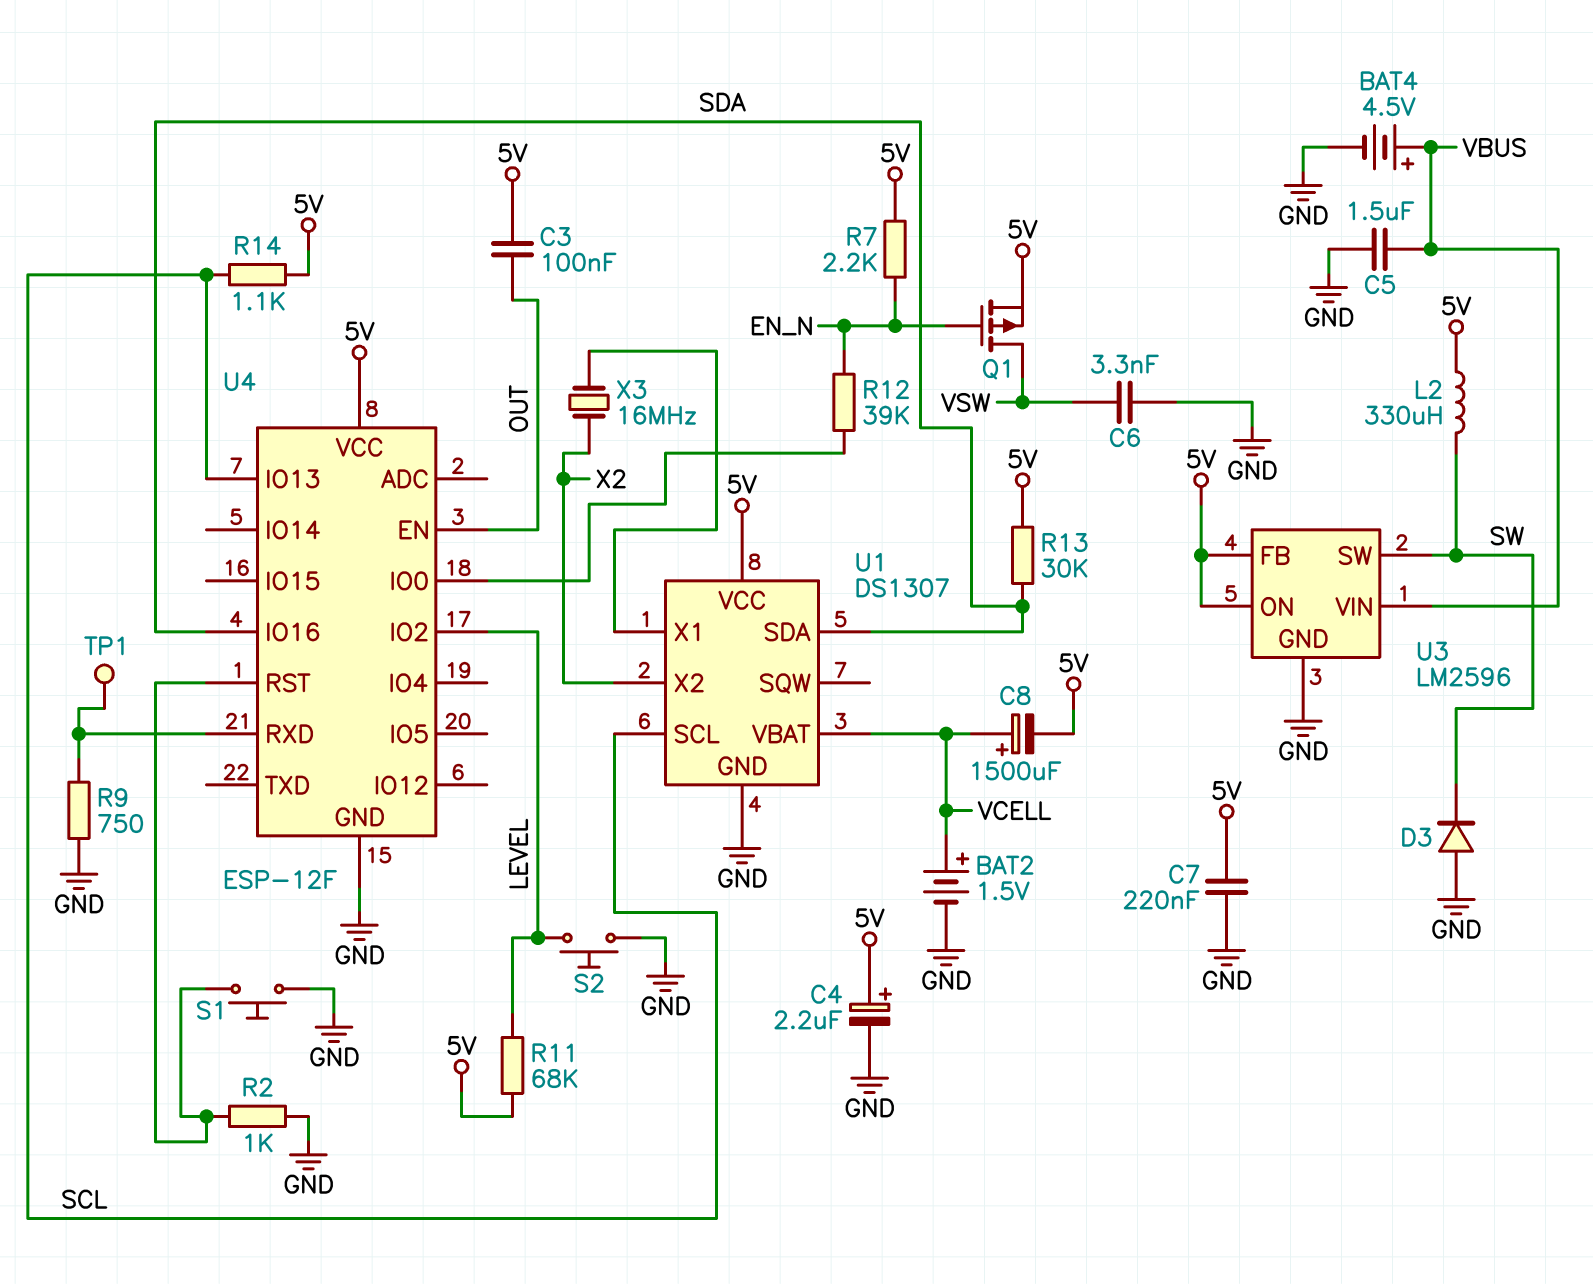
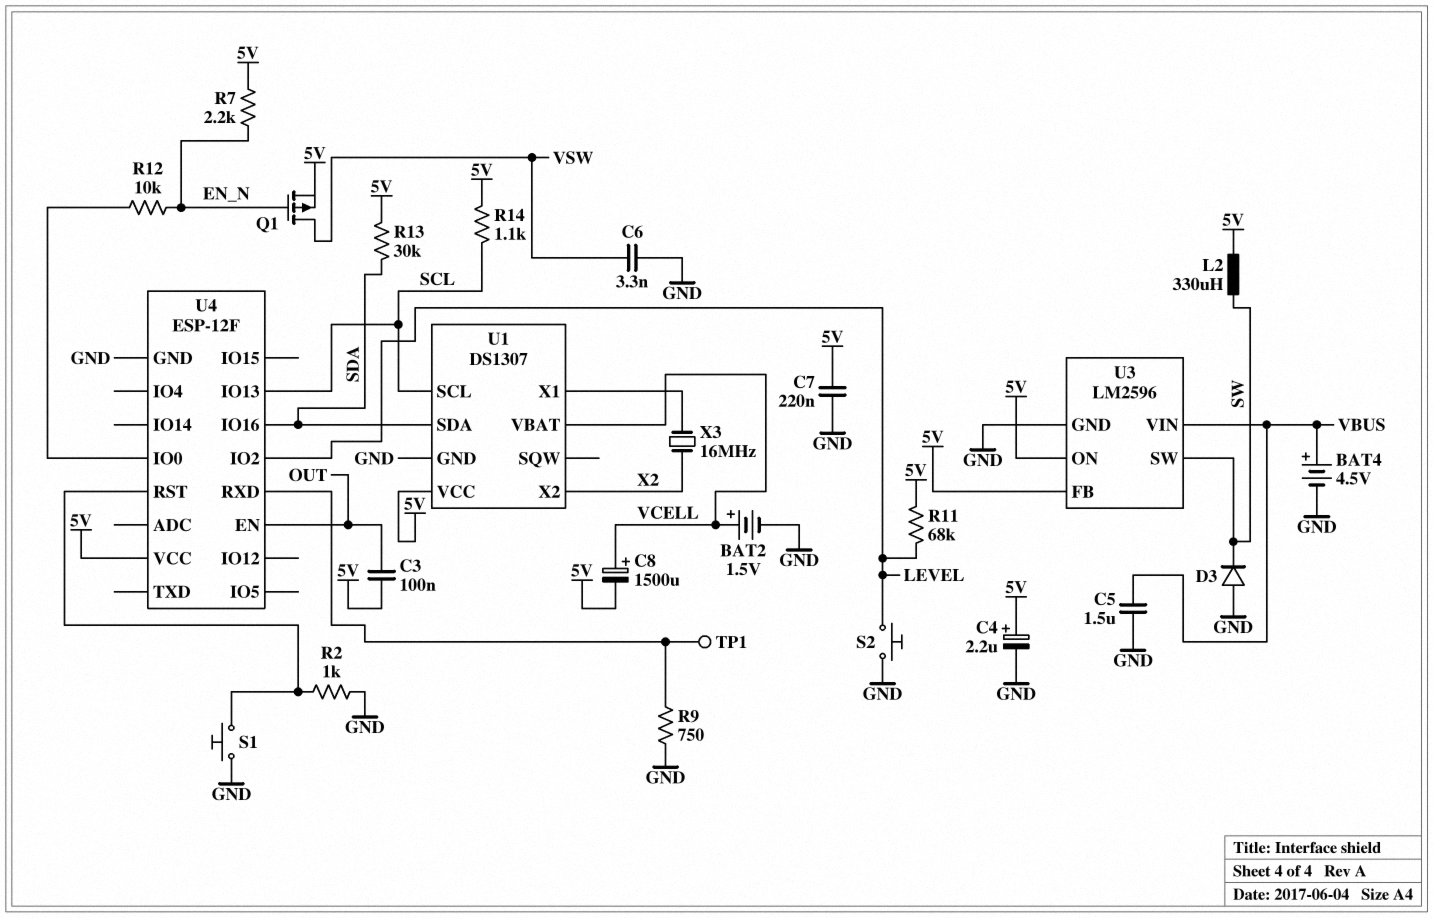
R12: 39k (EN_N, U4/IO0) -> 10k (EN_N, U4/IO0)

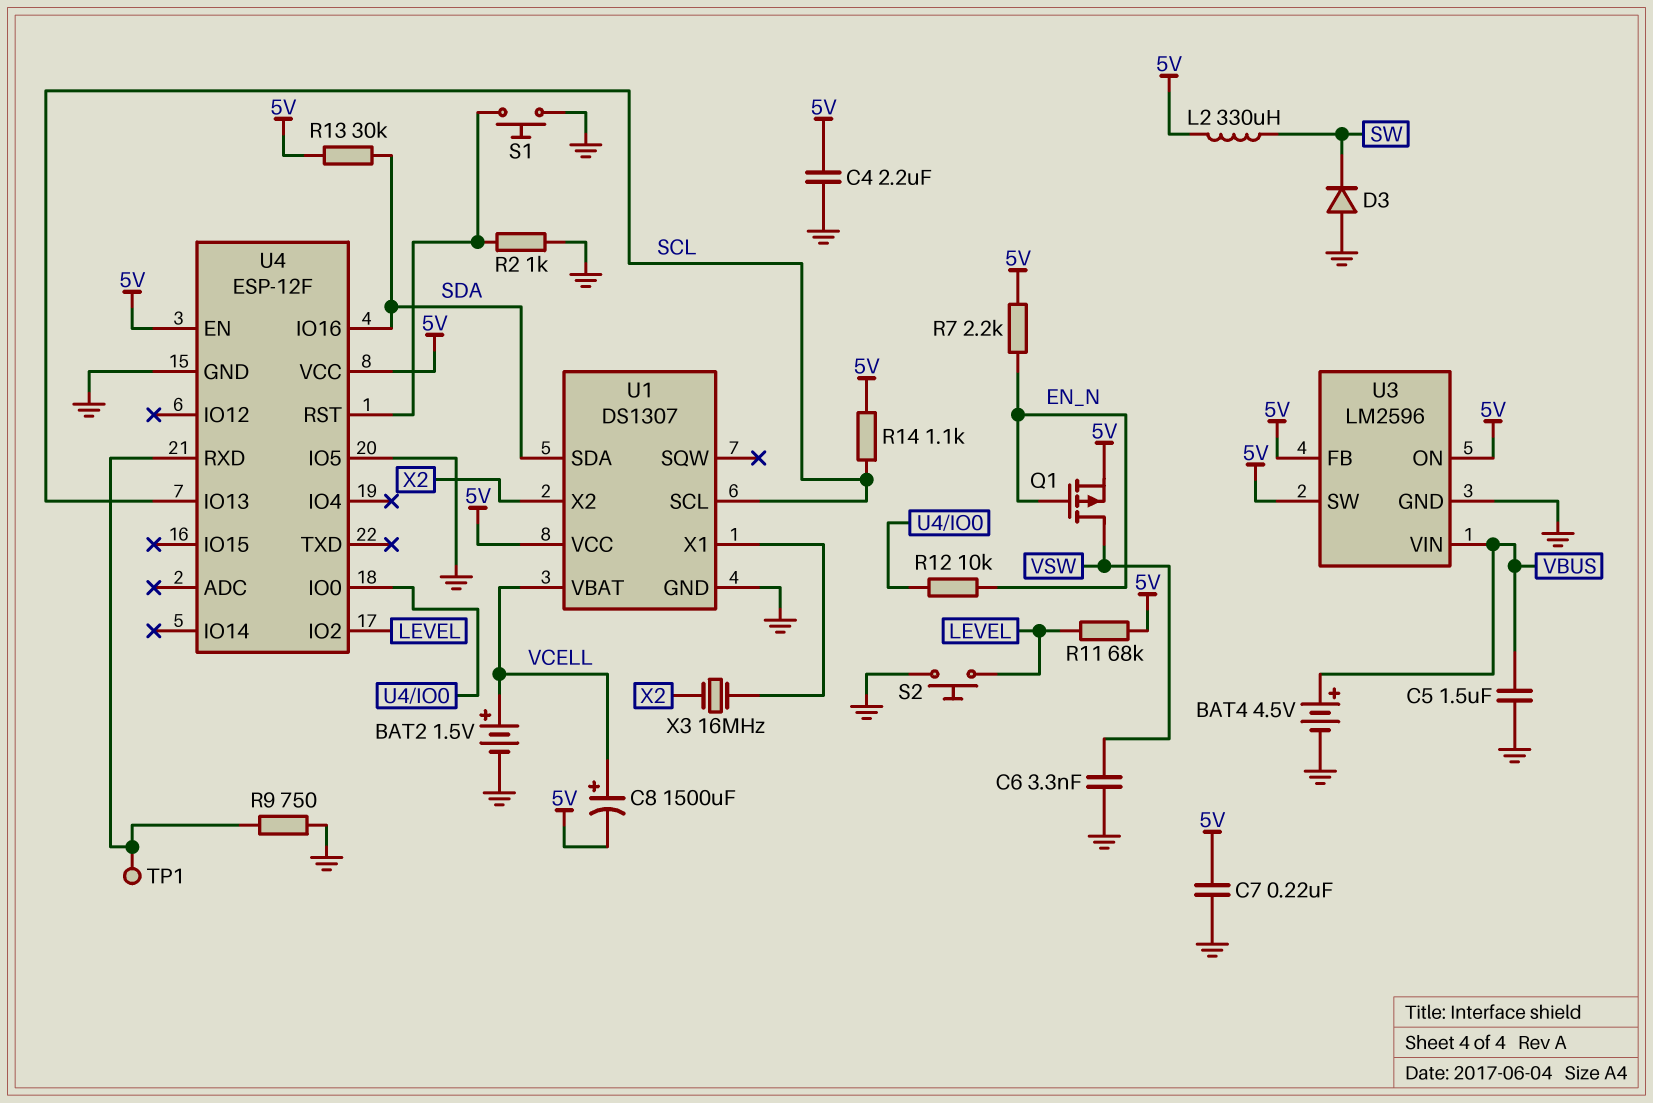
C3: 100nF (5V, OUT) -> none
C4: 2.2uF (plus 5V, minus GND) -> 2.2uF (5V, GND)
U3 pin SW: SW -> 5V
U4 pin EN: OUT -> 5V
U4 pin IO5: none -> GND

